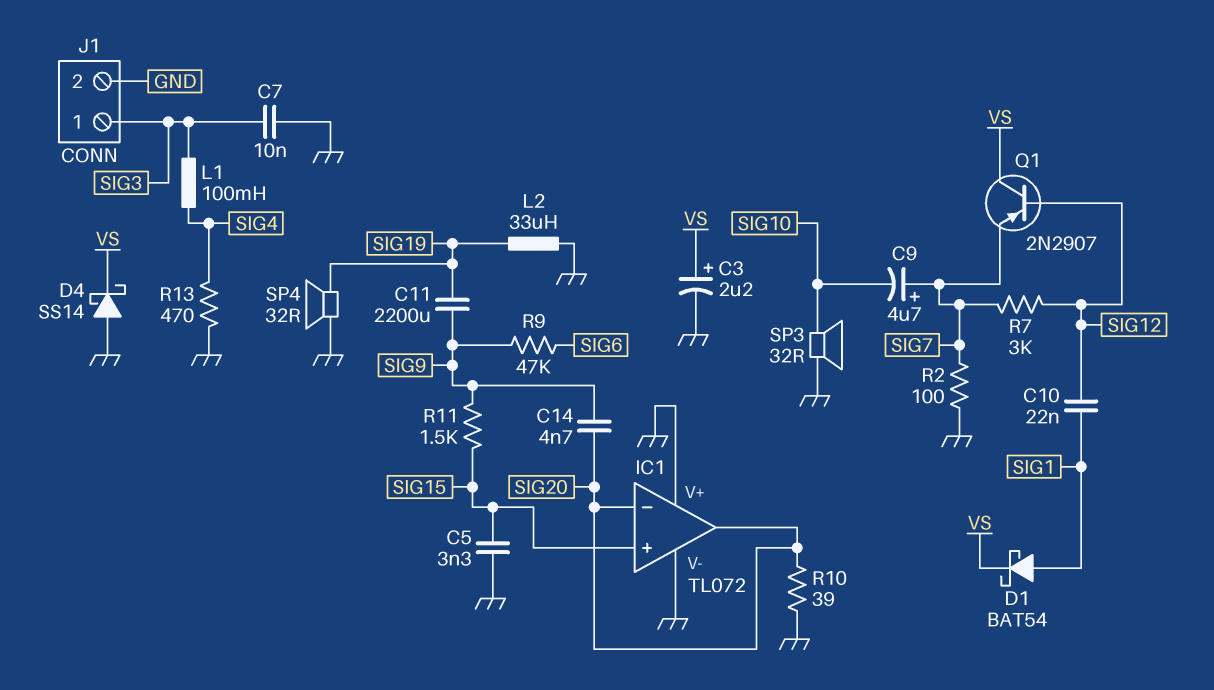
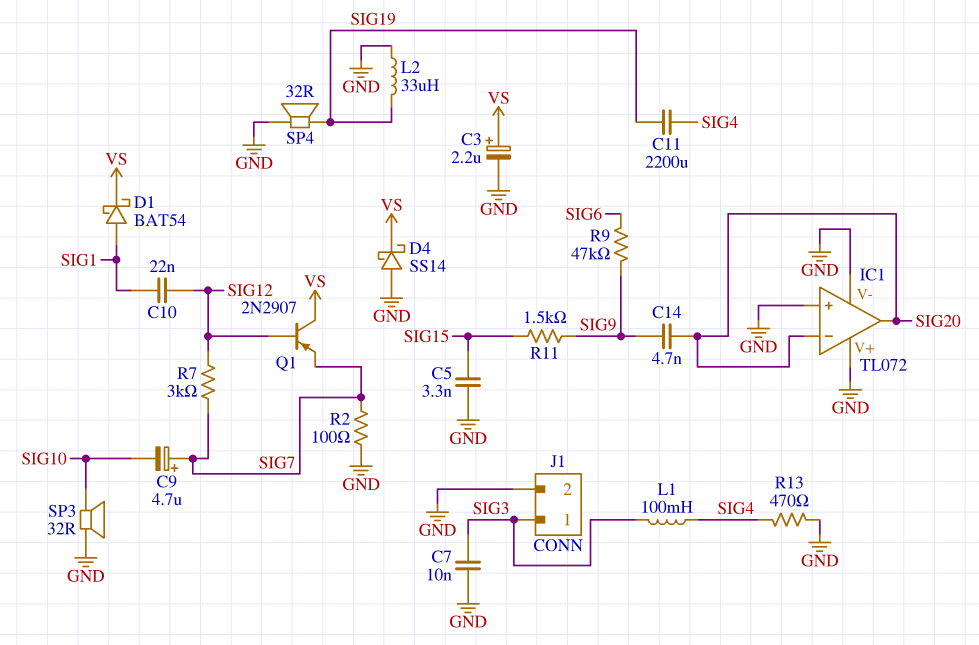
C11: 2200uF (SIG9, SIG19) -> 2200uF (SIG4, SIG19)
IC1 pin in+: SIG15 -> GND
R10: 39 (GND, SIG20) -> none

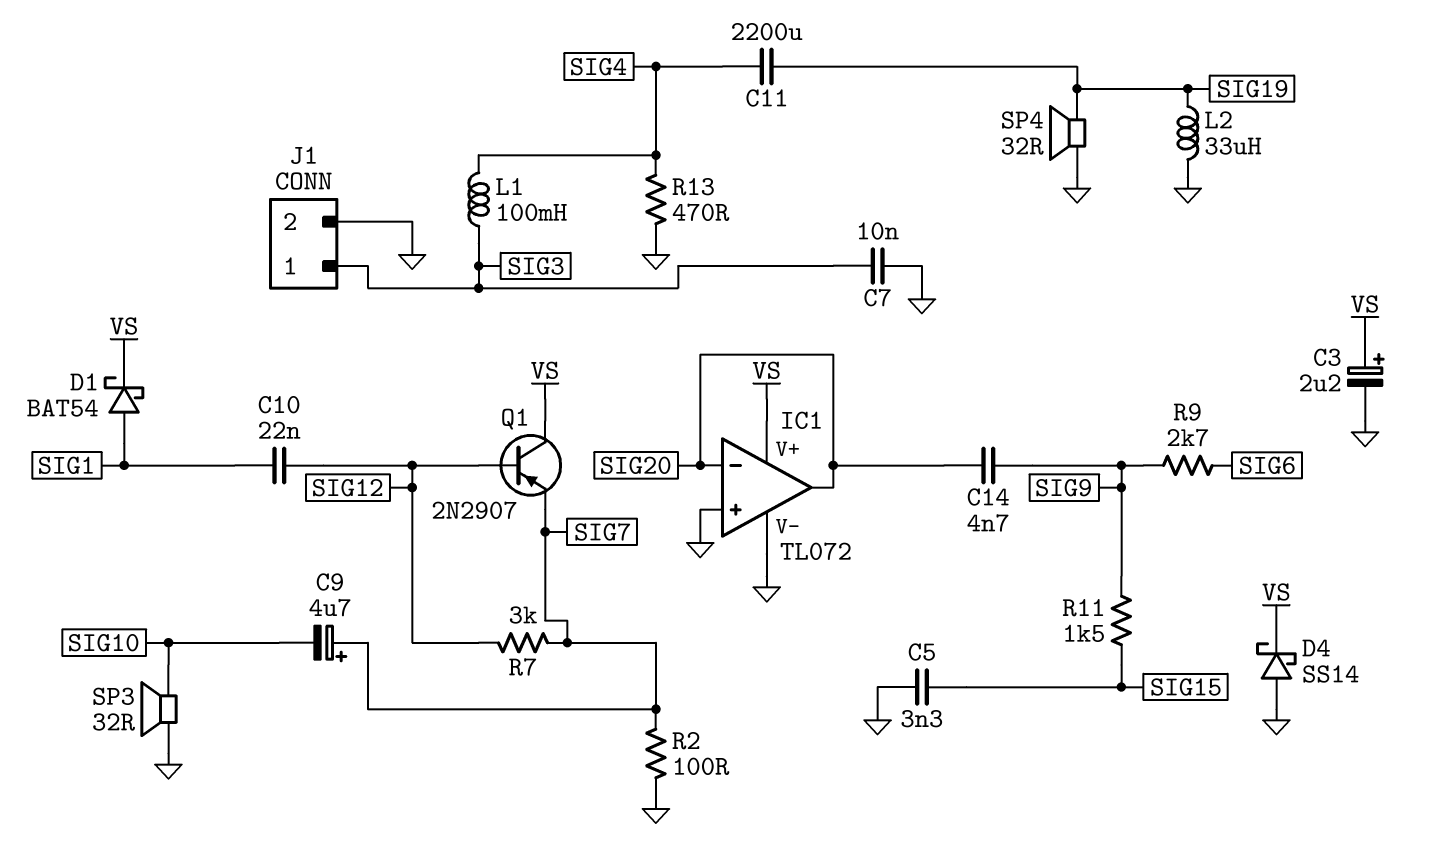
IC1 pin V+: GND -> VS
R9: 47k (SIG6, SIG9) -> 2.7k (SIG6, SIG9)

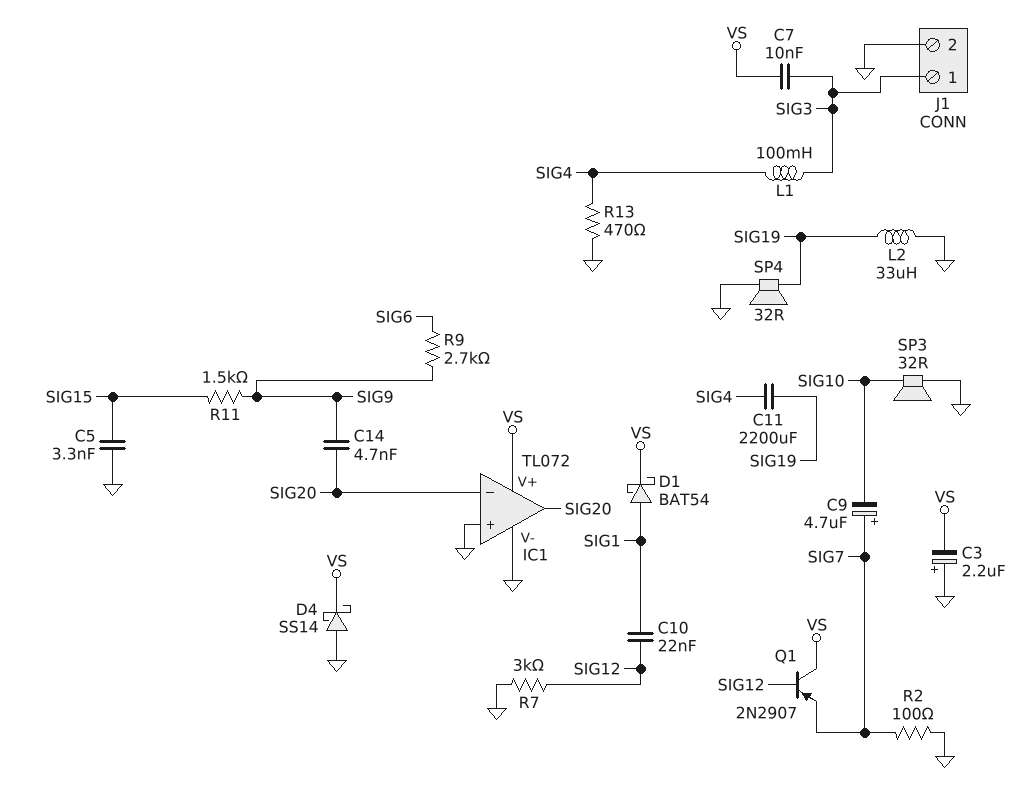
C3: 2.2uF (plus VS, minus GND) -> 2.2uF (plus GND, minus VS)
C7: 10nF (GND, SIG3) -> 10nF (SIG3, VS)
R7: 3k (SIG7, SIG12) -> 3k (GND, SIG12)

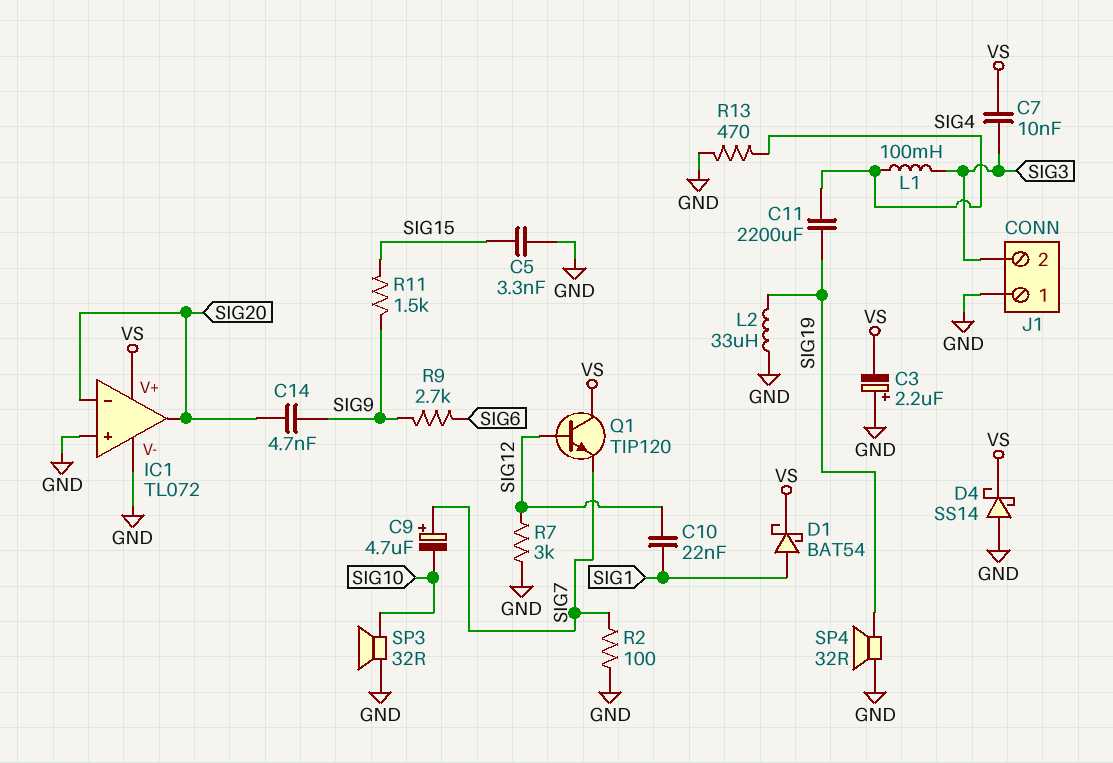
J1 pin 1: SIG3 -> GND
J1 pin 2: GND -> SIG3
Q1: PNP 2N2907 (B SIG12, C VS, E SIG7) -> NPN TIP120 (B SIG12, C VS, E SIG7)

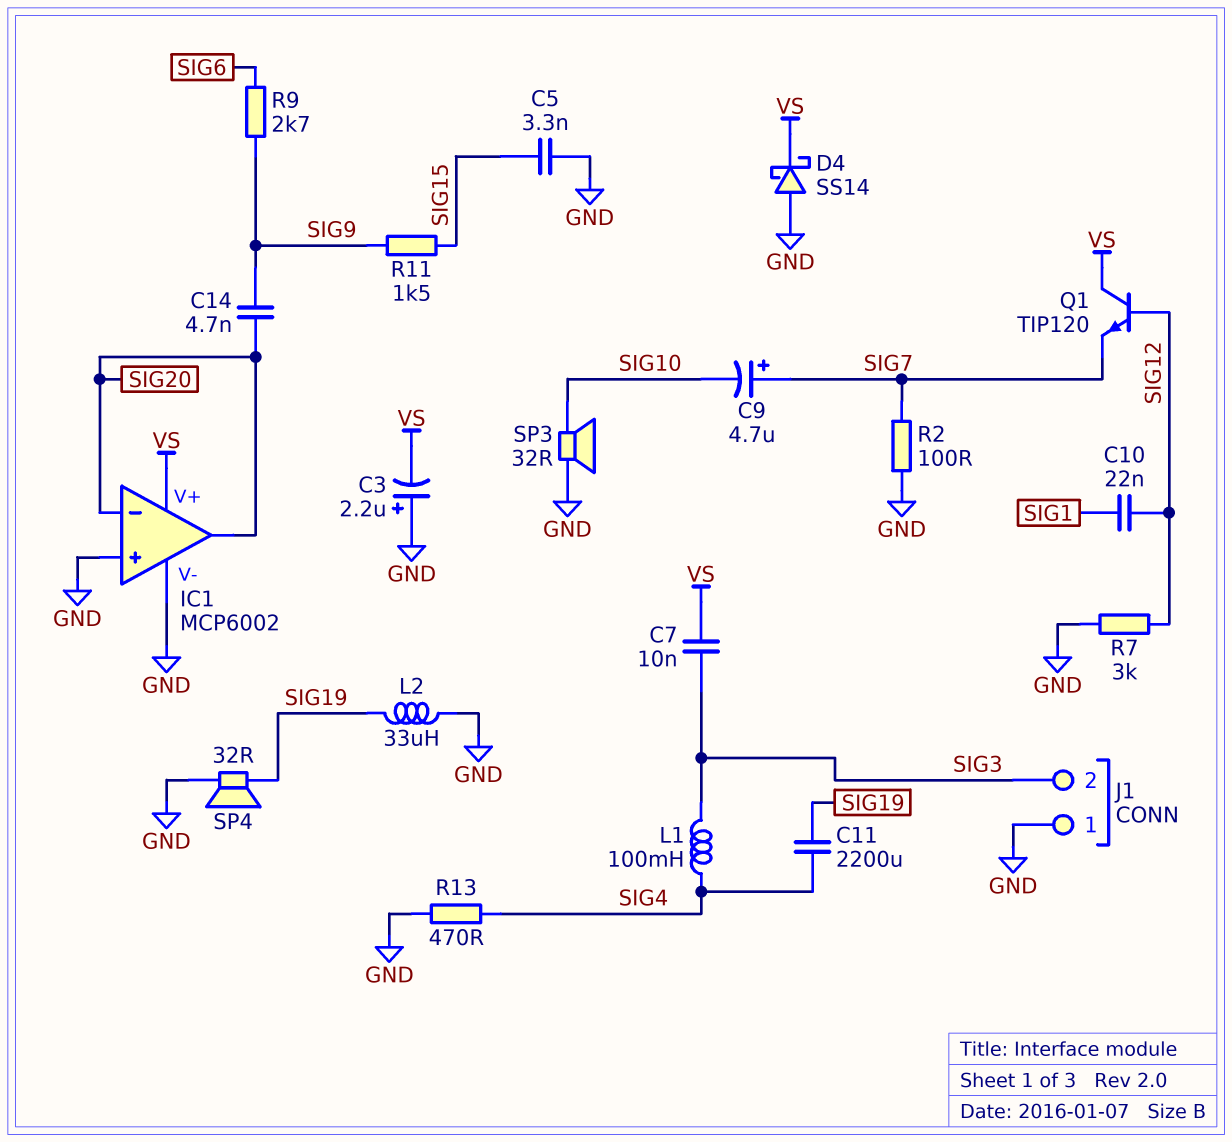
D1: schottky BAT54 (A SIG1, K VS) -> none
IC1: TL072 -> MCP6002

